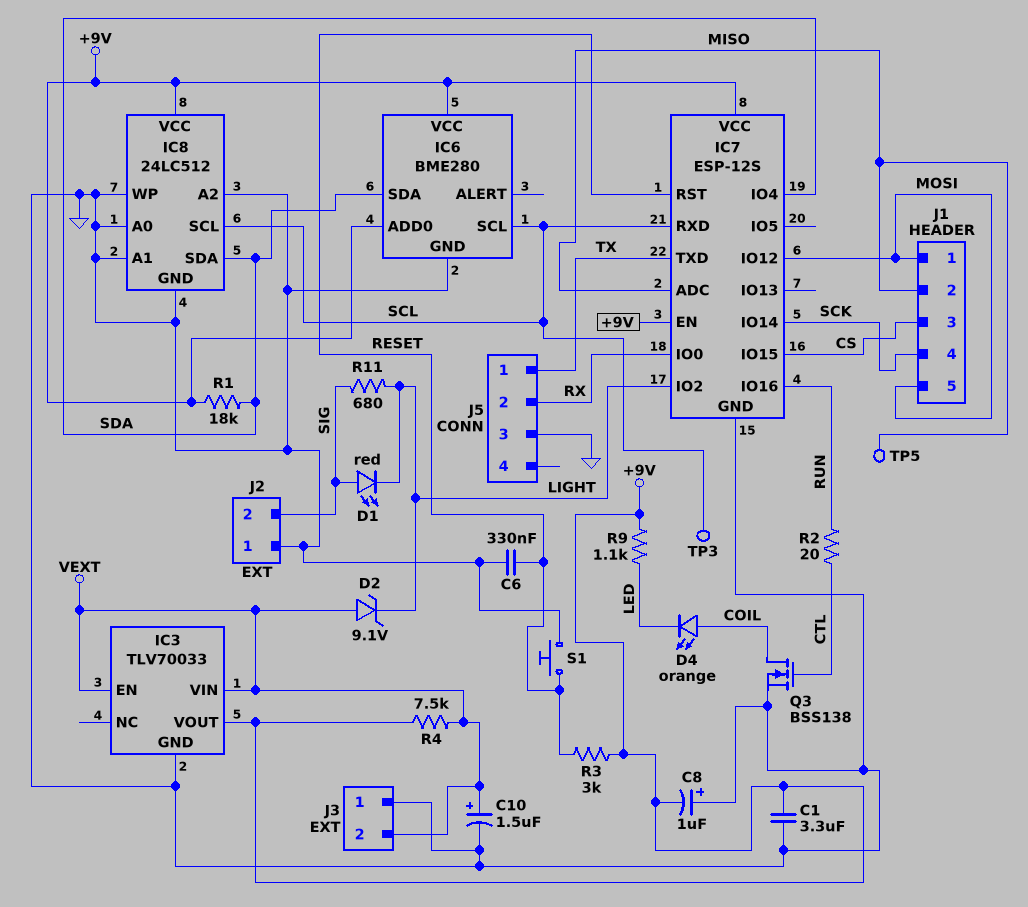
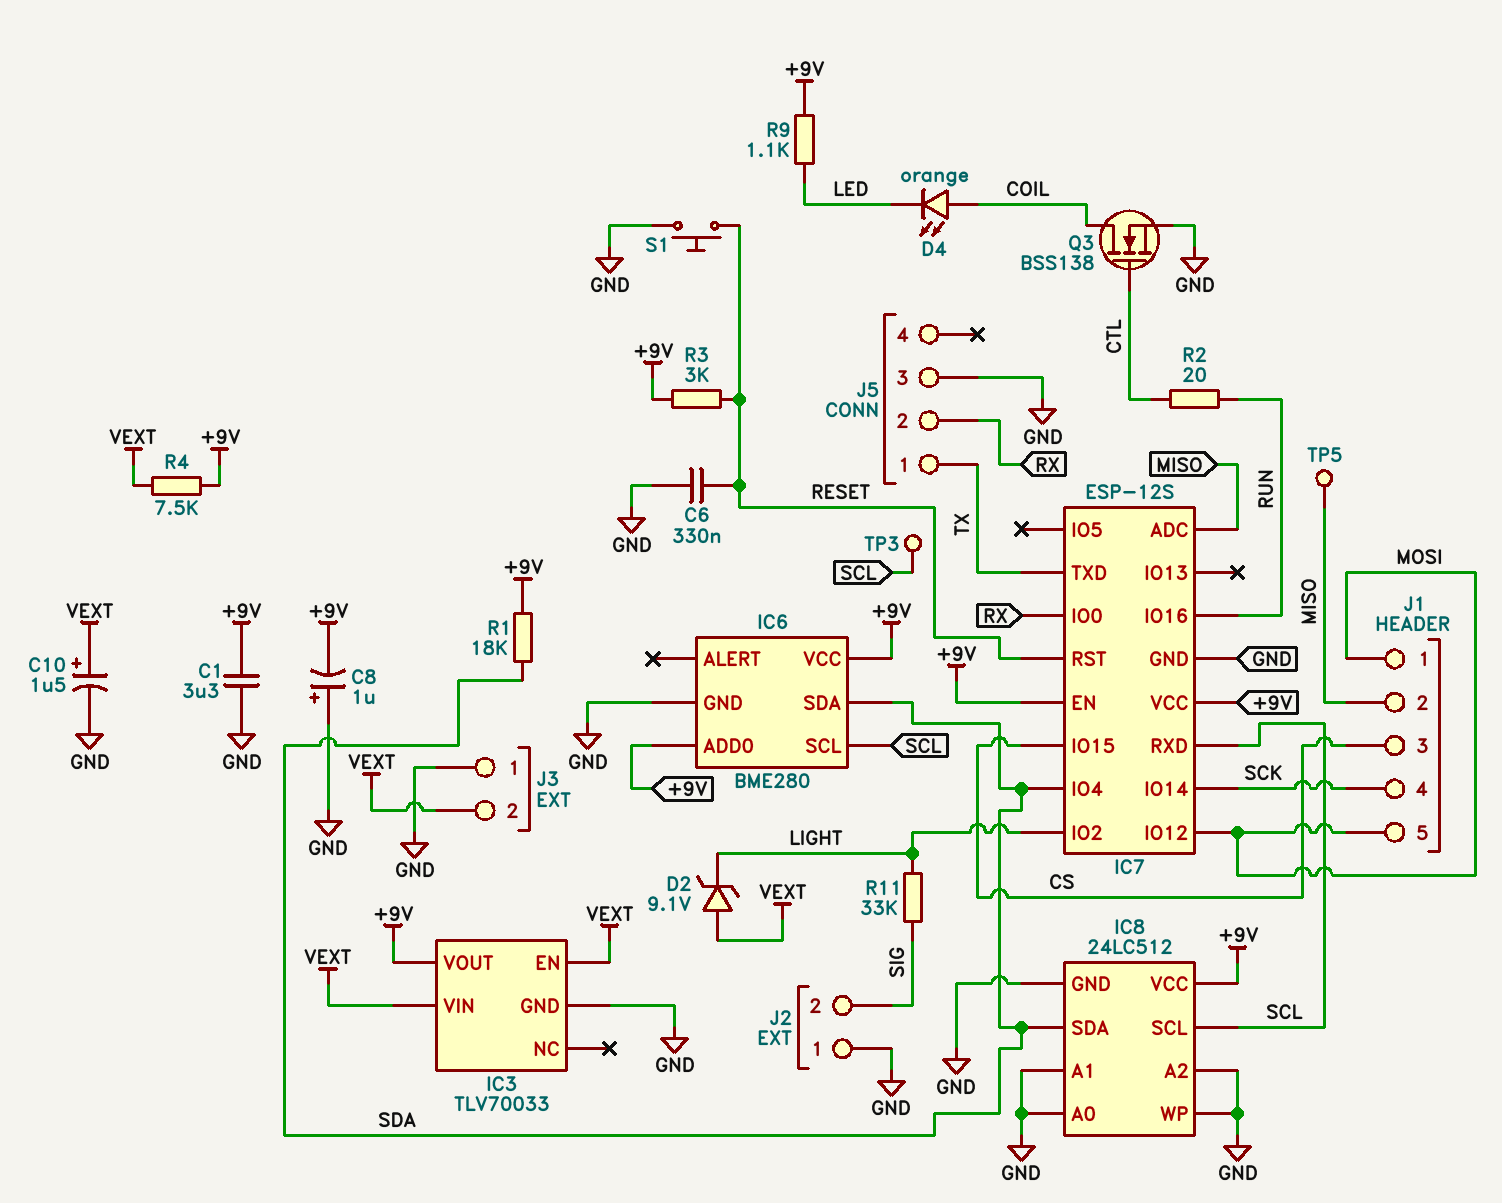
D1: LED red (A SIG, K LIGHT) -> none
R11: 680 (LIGHT, SIG) -> 33k (LIGHT, SIG)

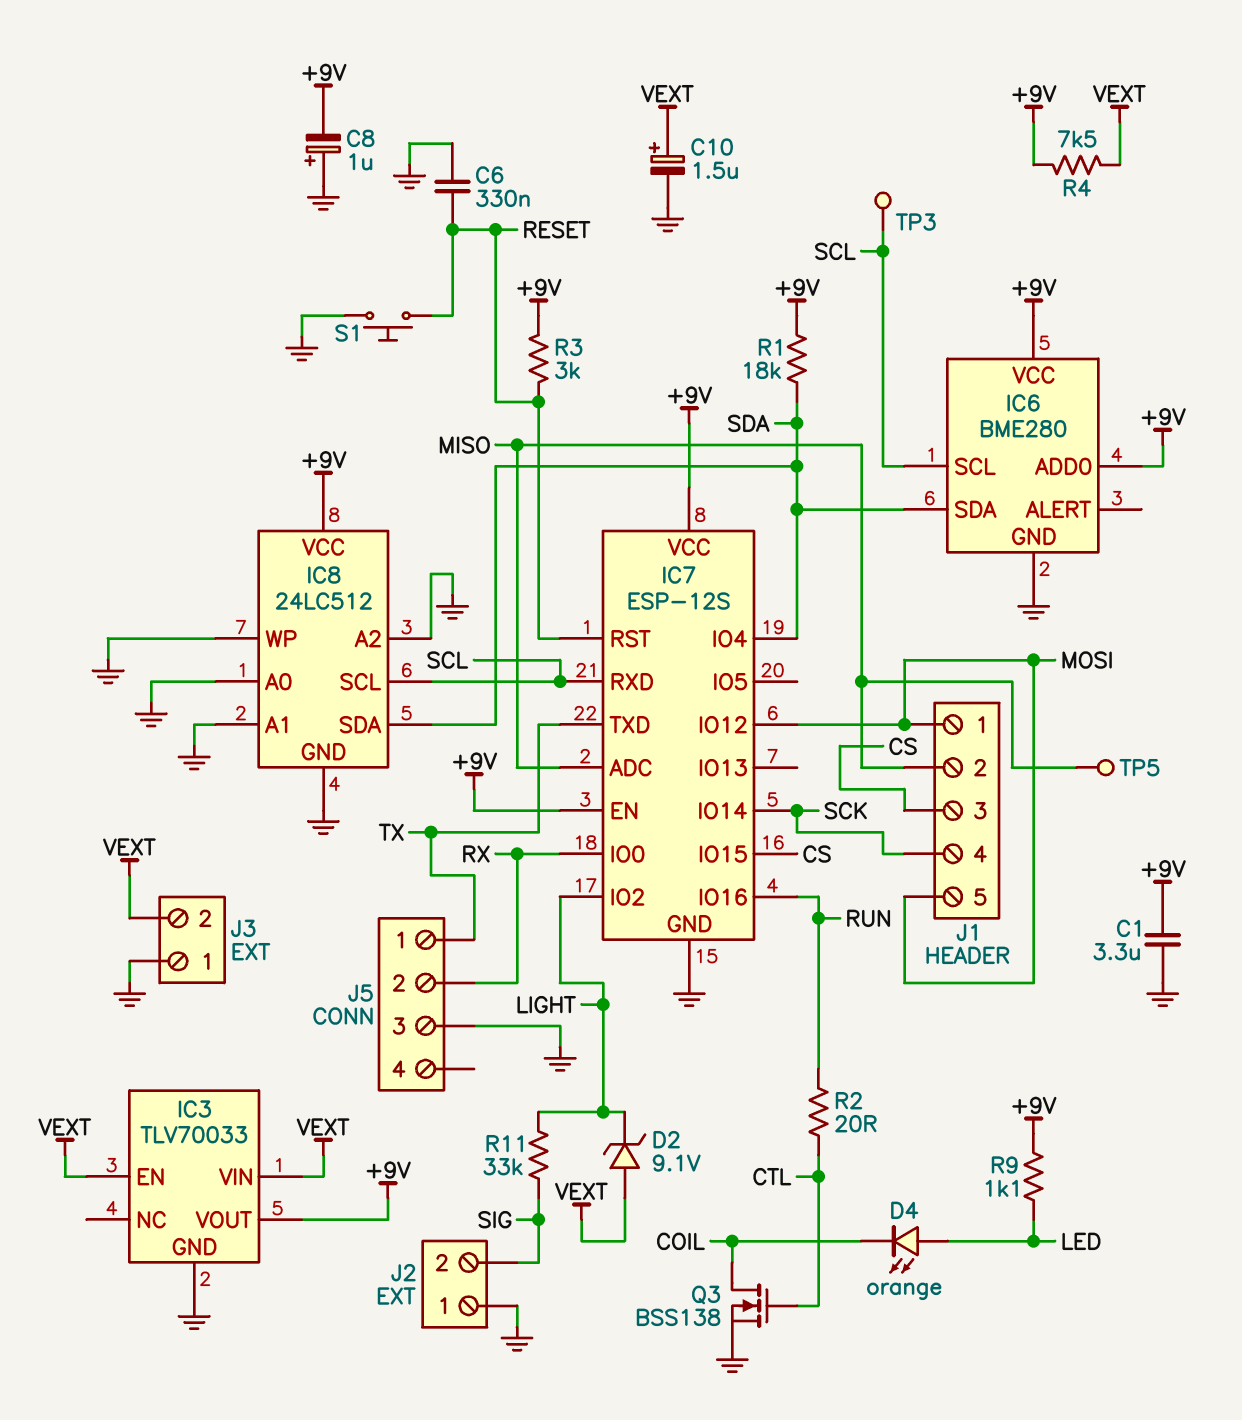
D4: LED orange (A COIL, K LED) -> LED orange (A LED, K COIL)

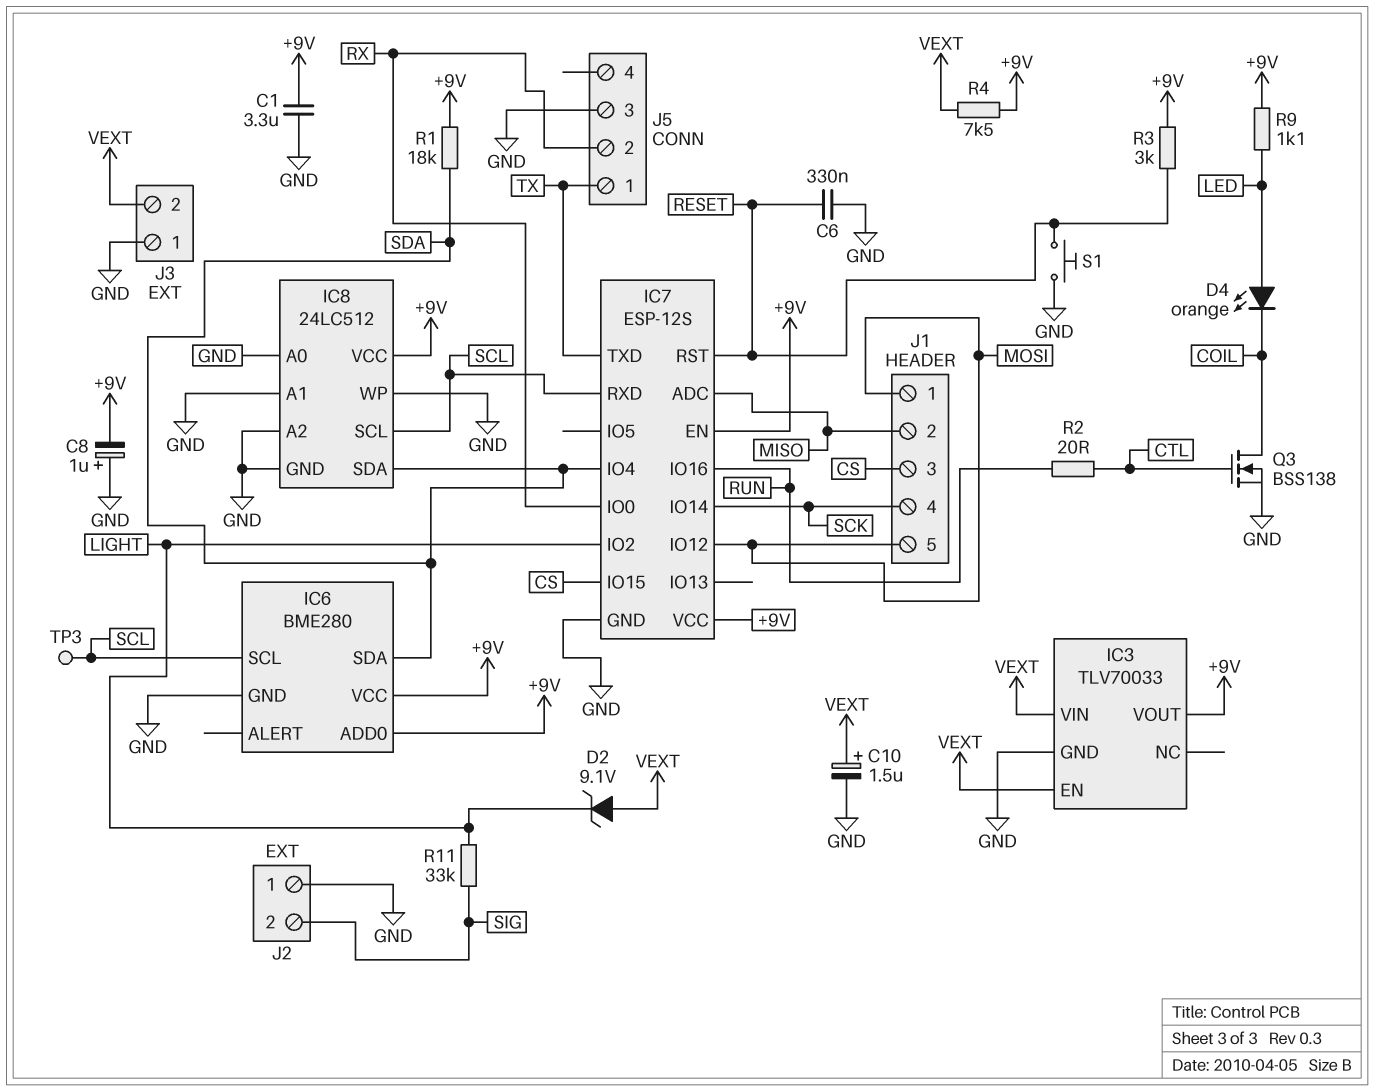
TP5: test point (MISO) -> none

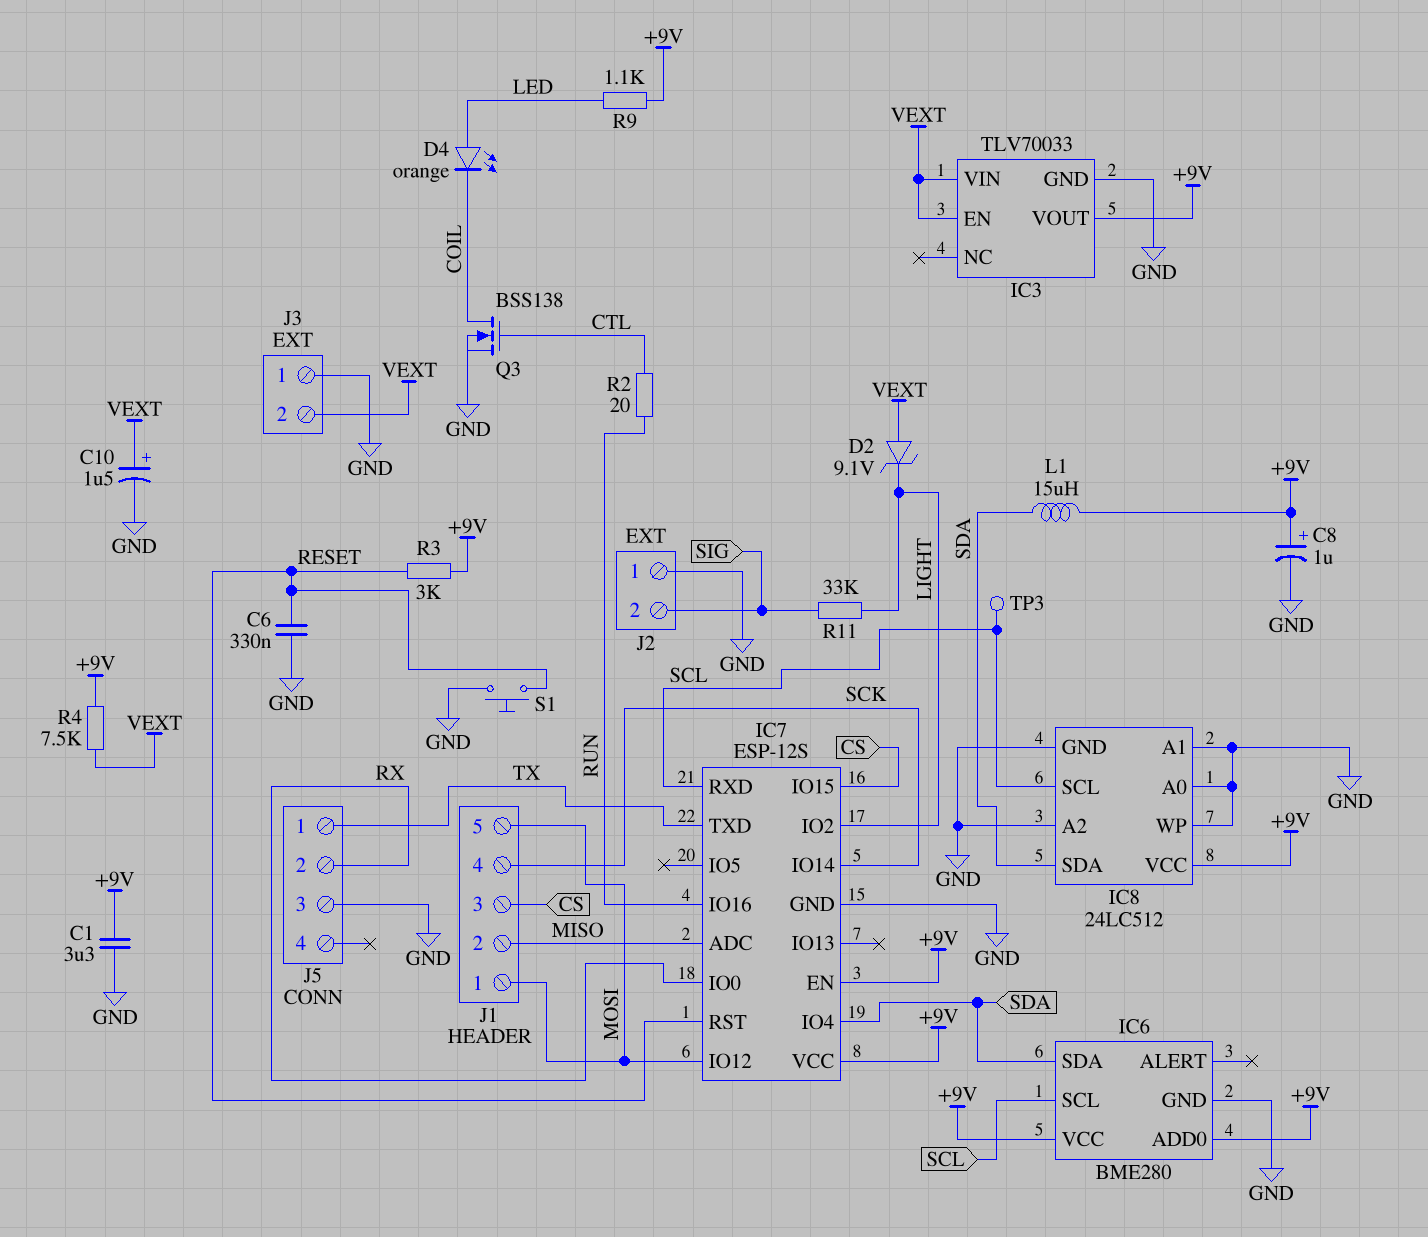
C8: 1uF (plus GND, minus +9V) -> 1uF (plus +9V, minus GND)
L1: none -> 15uH (+9V, SDA)
R1: 18k (+9V, SDA) -> none

